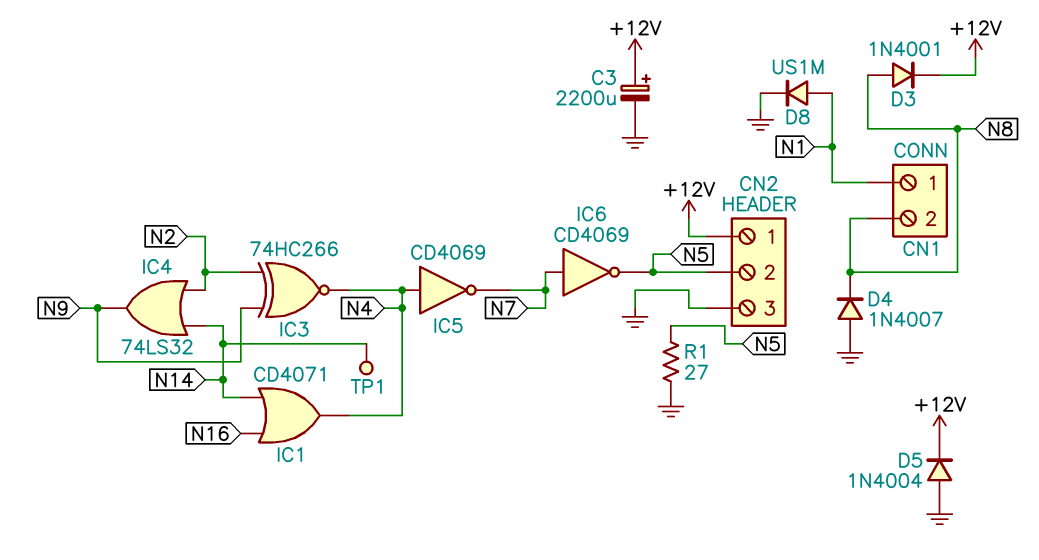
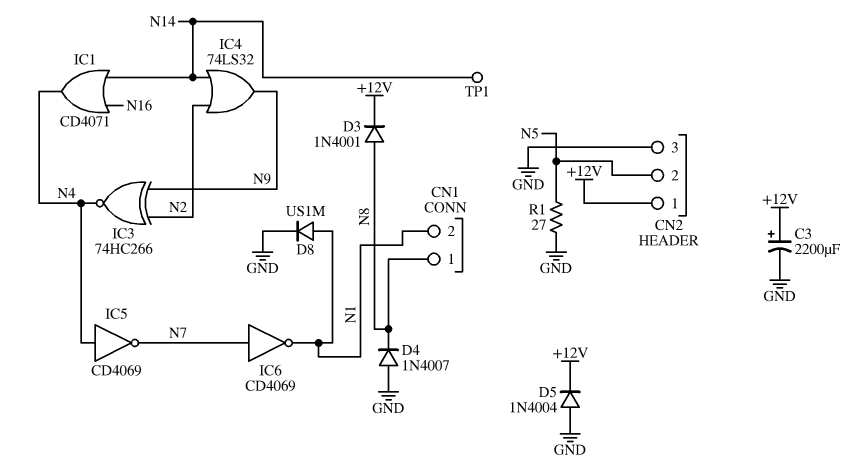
CN1 pin 1: N1 -> N8
CN1 pin 2: N8 -> N1
IC6: NOT CD4069 (in N7, out N5) -> NOT CD4069 (in N7, out N1)

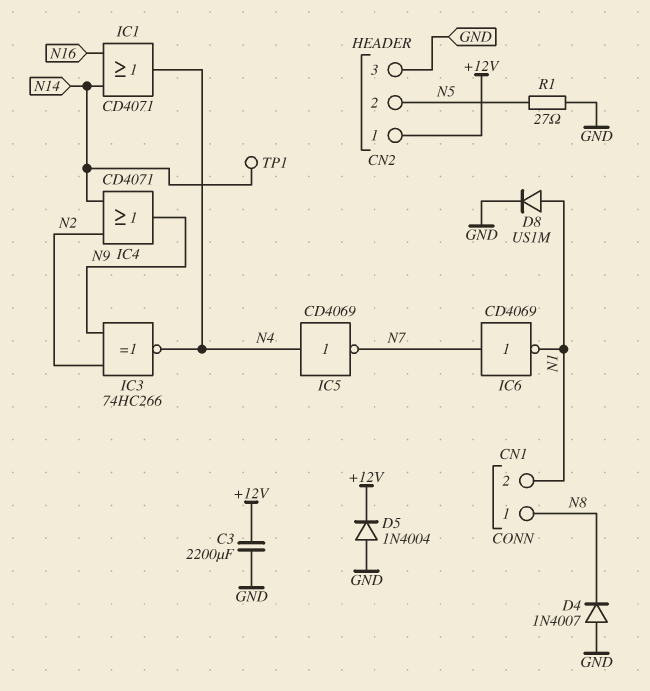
C3: 2200uF (plus +12V, minus GND) -> 2200uF (+12V, GND)
D3: diode 1N4001 (A N8, K +12V) -> none
IC4: OR 74LS32 (in N2, in N14, out N9) -> OR CD4071 (in N2, in N14, out N9)

